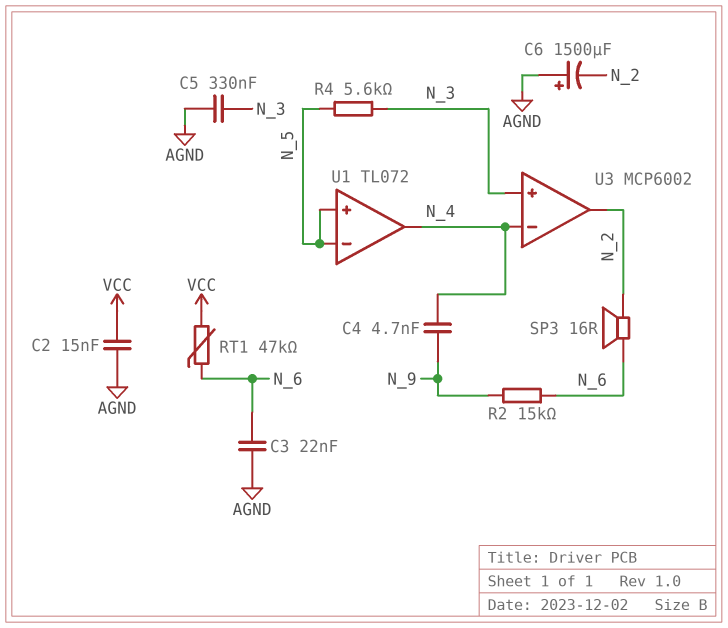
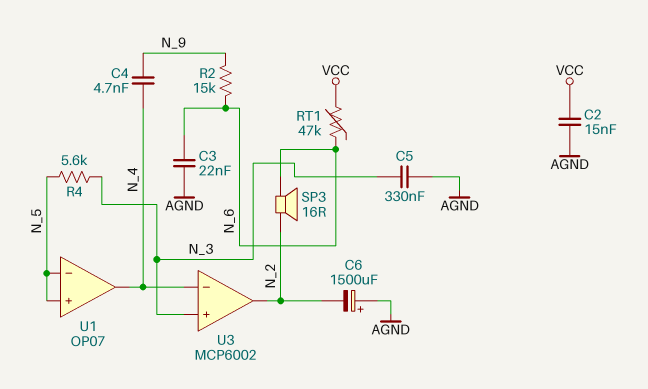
U1: TL072 -> OP07

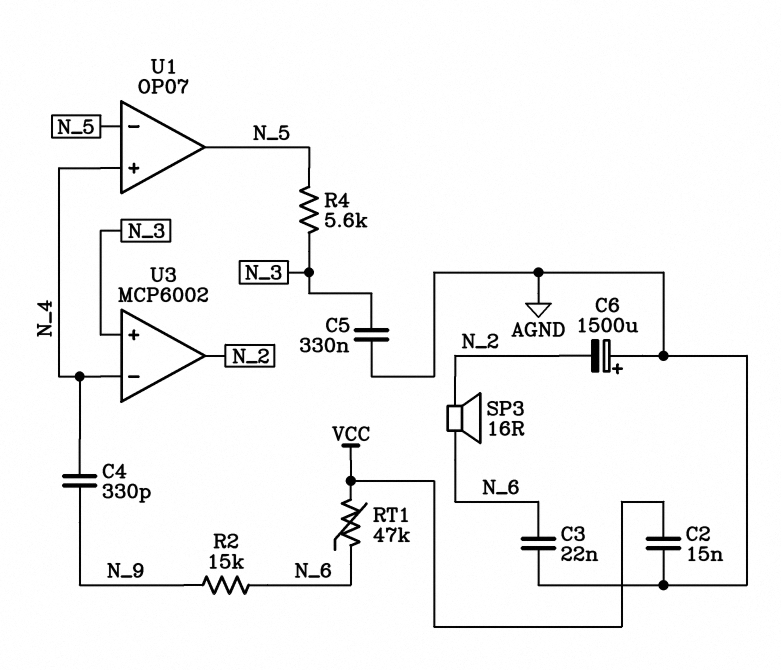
C4: 4.7nF (N_4, N_9) -> 330pF (N_4, N_9)
U1 pin in+: N_5 -> N_4
U1 pin out: N_4 -> N_5

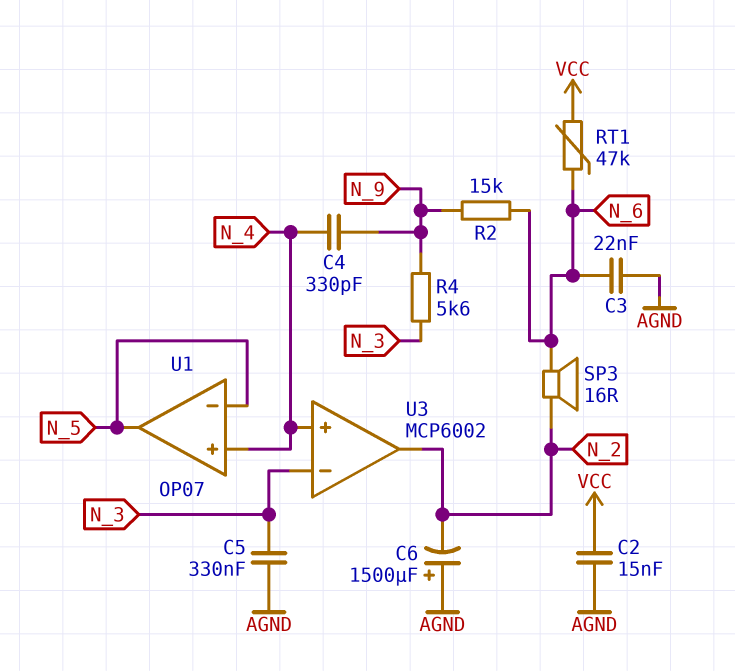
R4: 5.6k (N_3, N_5) -> 5.6k (N_3, N_9)
U3 pin in+: N_3 -> N_4
U3 pin in-: N_4 -> N_3

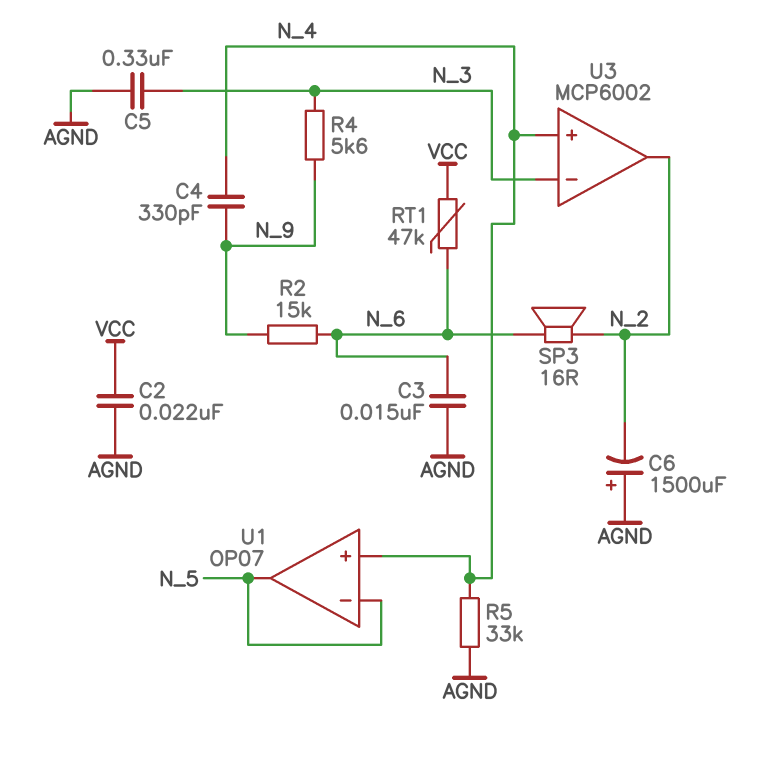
C2: 15nF (AGND, VCC) -> 22nF (AGND, VCC)
C3: 22nF (AGND, N_6) -> 15nF (AGND, N_6)
R5: none -> 33k (AGND, N_4)

